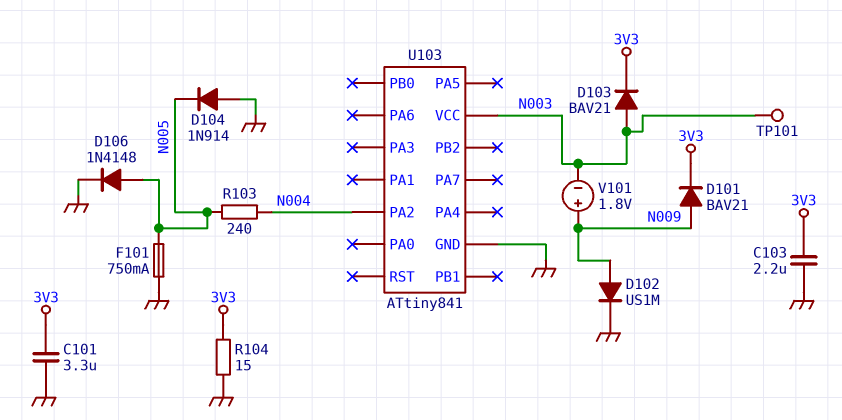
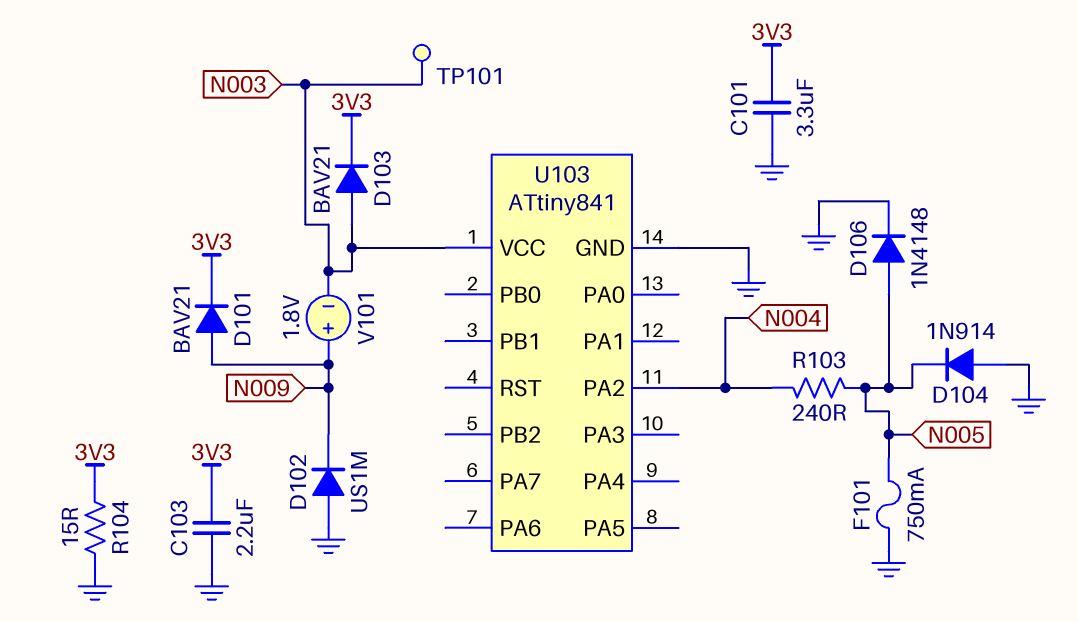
D102: diode US1M (A N009, K GND) -> diode US1M (A GND, K N009)

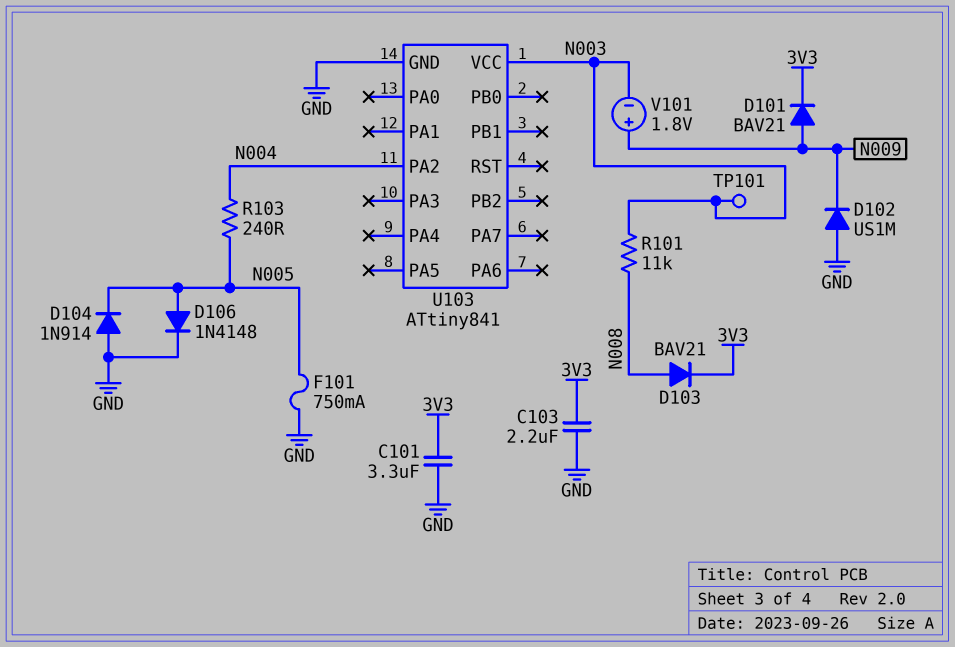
D103: diode BAV21 (A N003, K 3V3) -> diode BAV21 (A N008, K 3V3)
R101: none -> 11k (N003, N008)
R104: 15 (3V3, GND) -> none

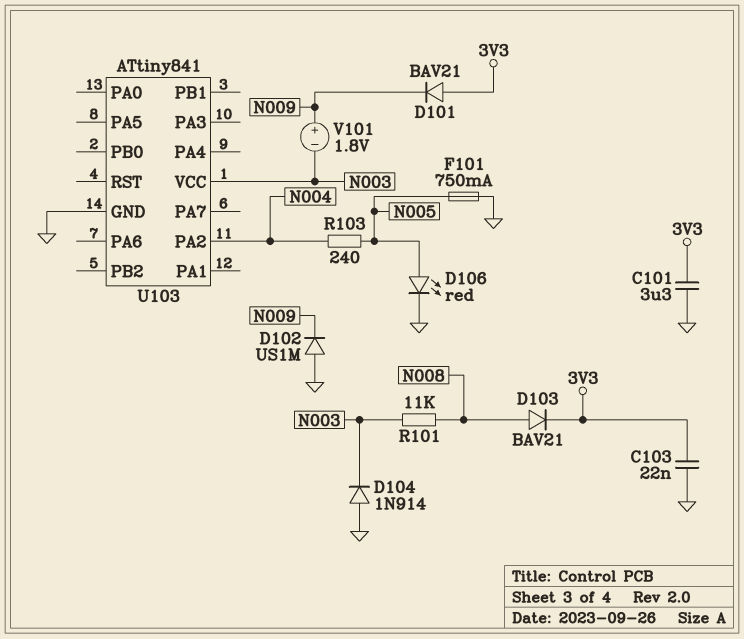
C103: 2.2uF (3V3, GND) -> 22nF (3V3, GND)
D101: diode BAV21 (A N009, K 3V3) -> diode BAV21 (A 3V3, K N009)
D104: diode 1N914 (A GND, K N005) -> diode 1N914 (A GND, K N003)
D106: diode 1N4148 (A N005, K GND) -> LED red (A N005, K GND)
TP101: test point (N003) -> none

